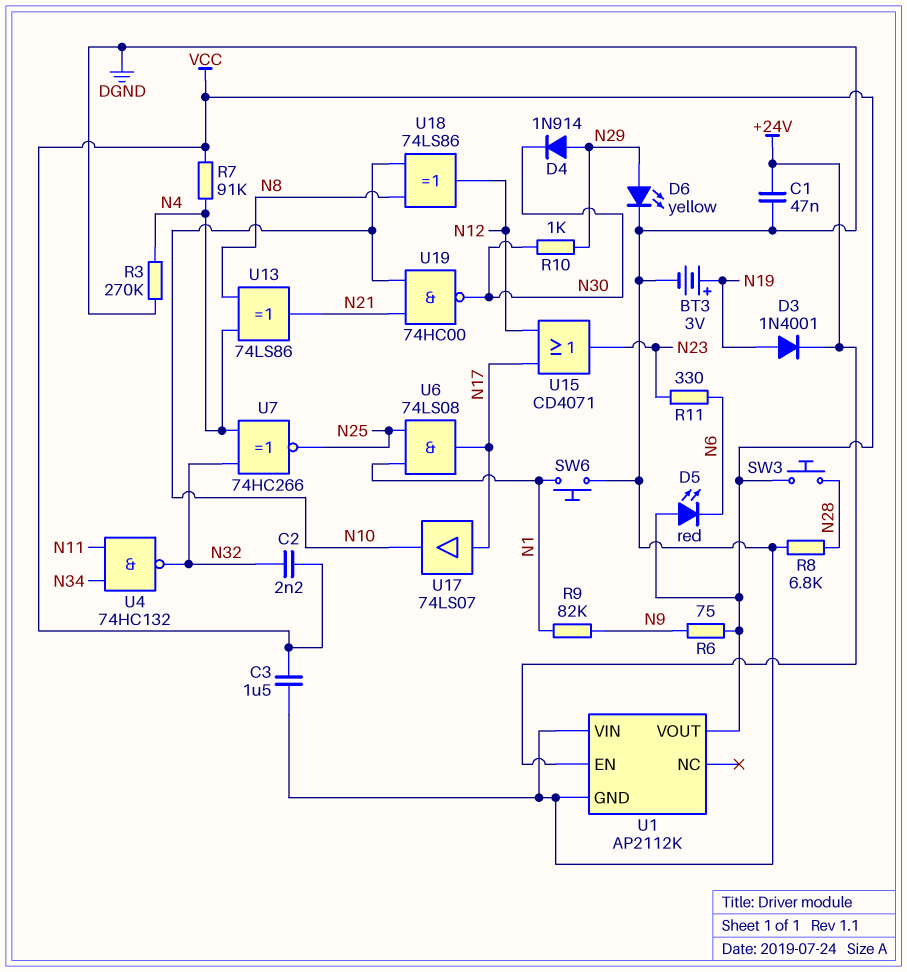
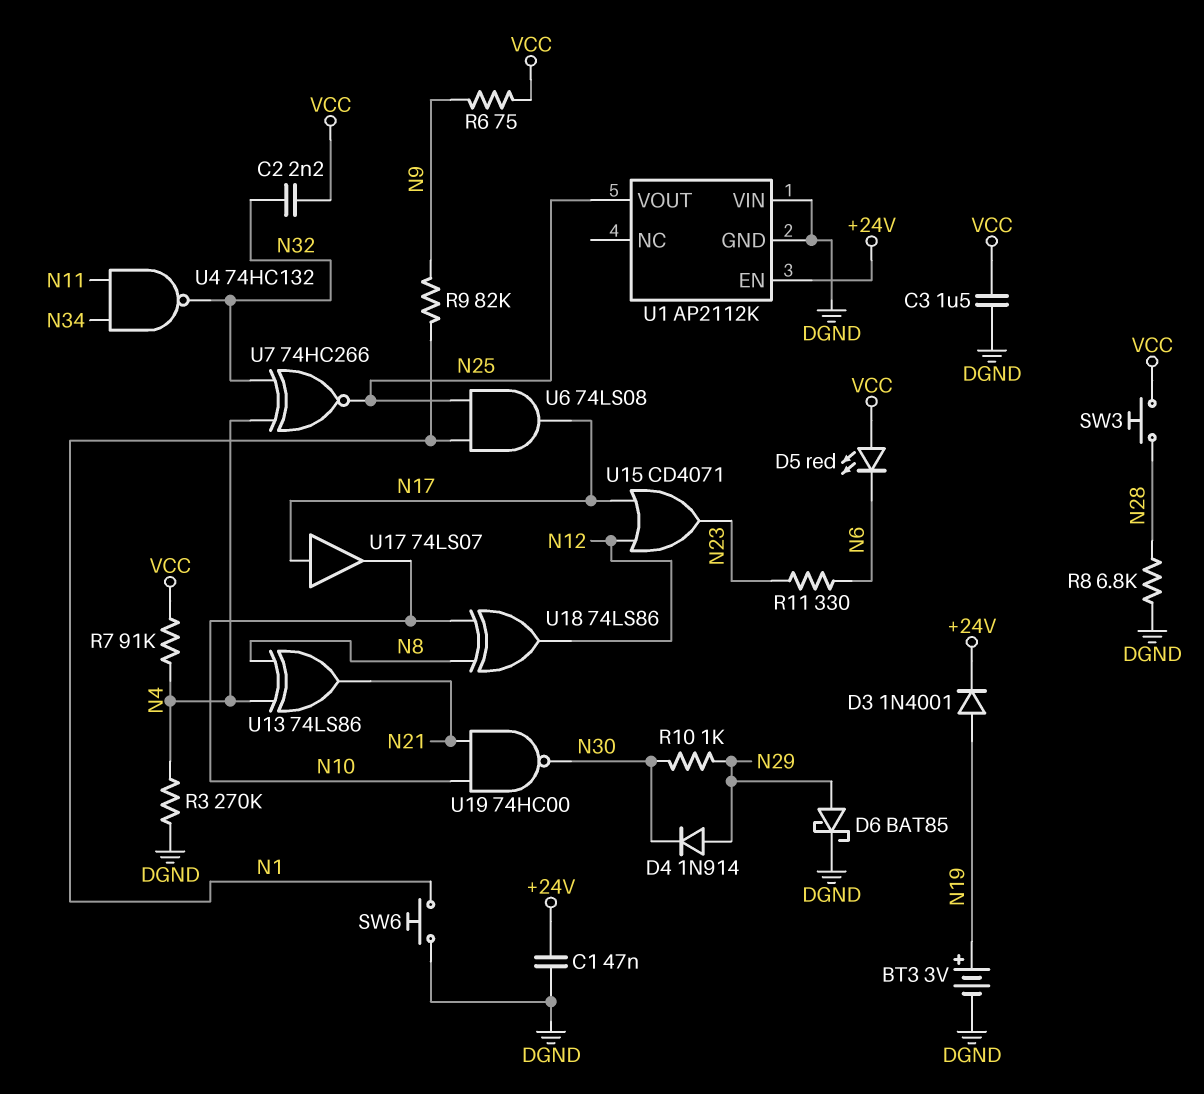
D6: LED yellow (A N29, K DGND) -> schottky BAT85 (A N29, K DGND)
U1 pin VOUT: VCC -> N25

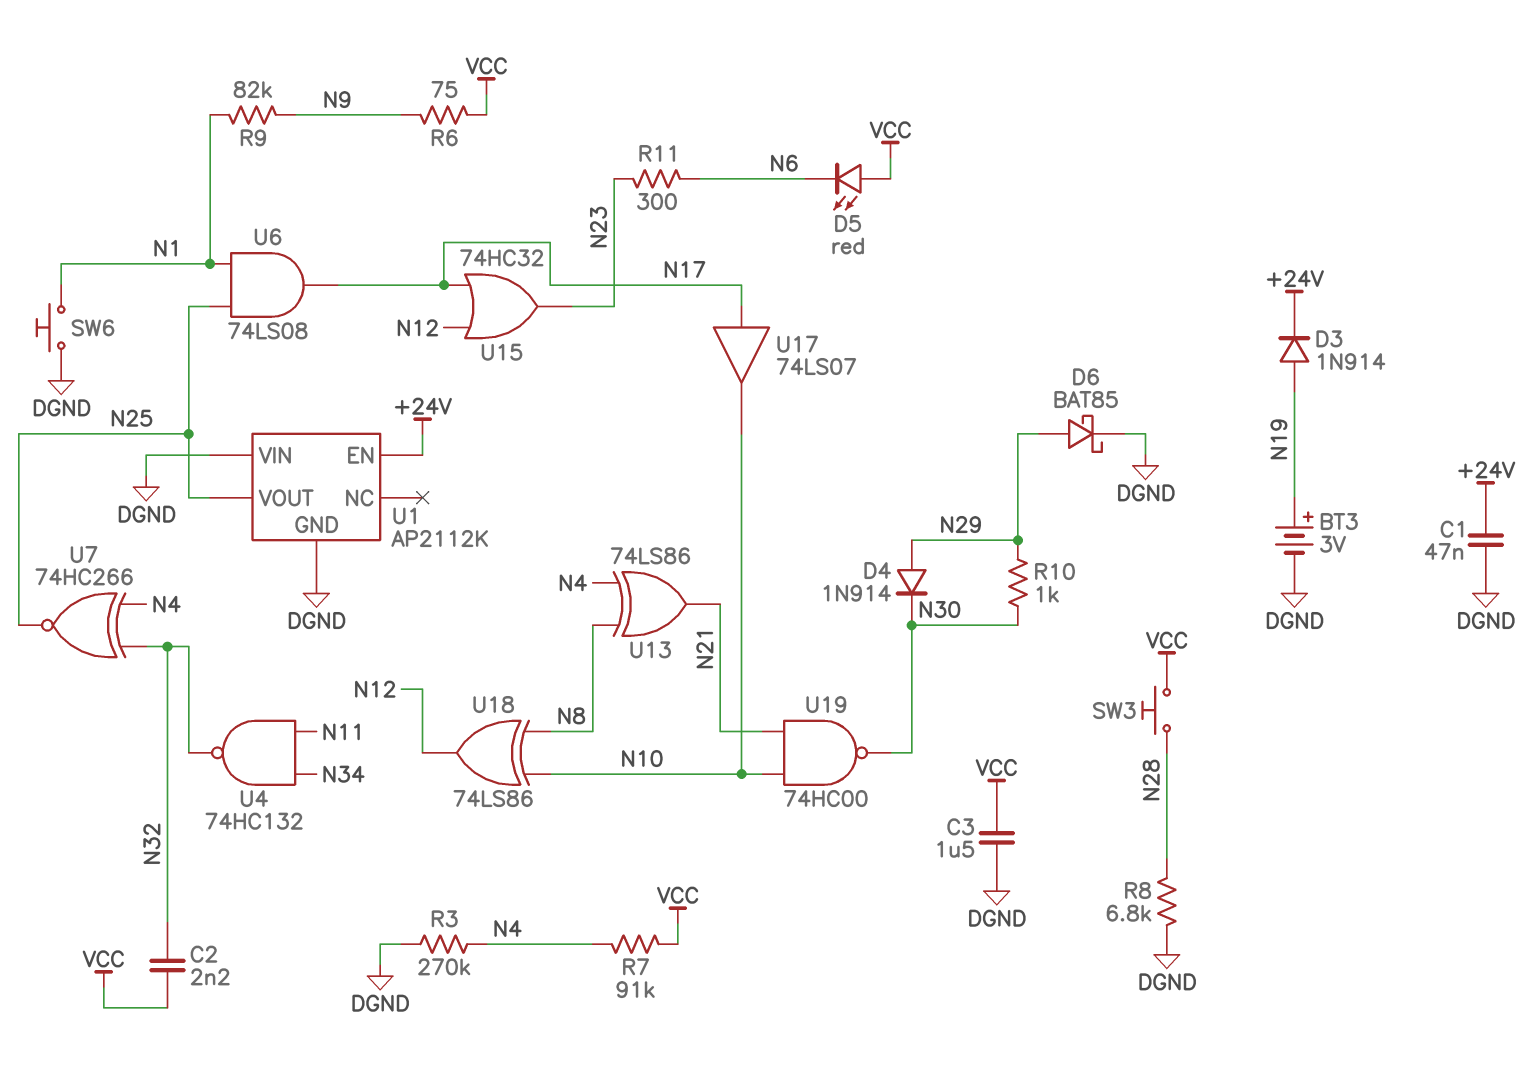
D3: diode 1N4001 (A N19, K +24V) -> diode 1N914 (A N19, K +24V)
R11: 330 (N6, N23) -> 300 (N6, N23)
U15: OR CD4071 (in N12, in N17, out N23) -> OR 74HC32 (in N12, in N17, out N23)

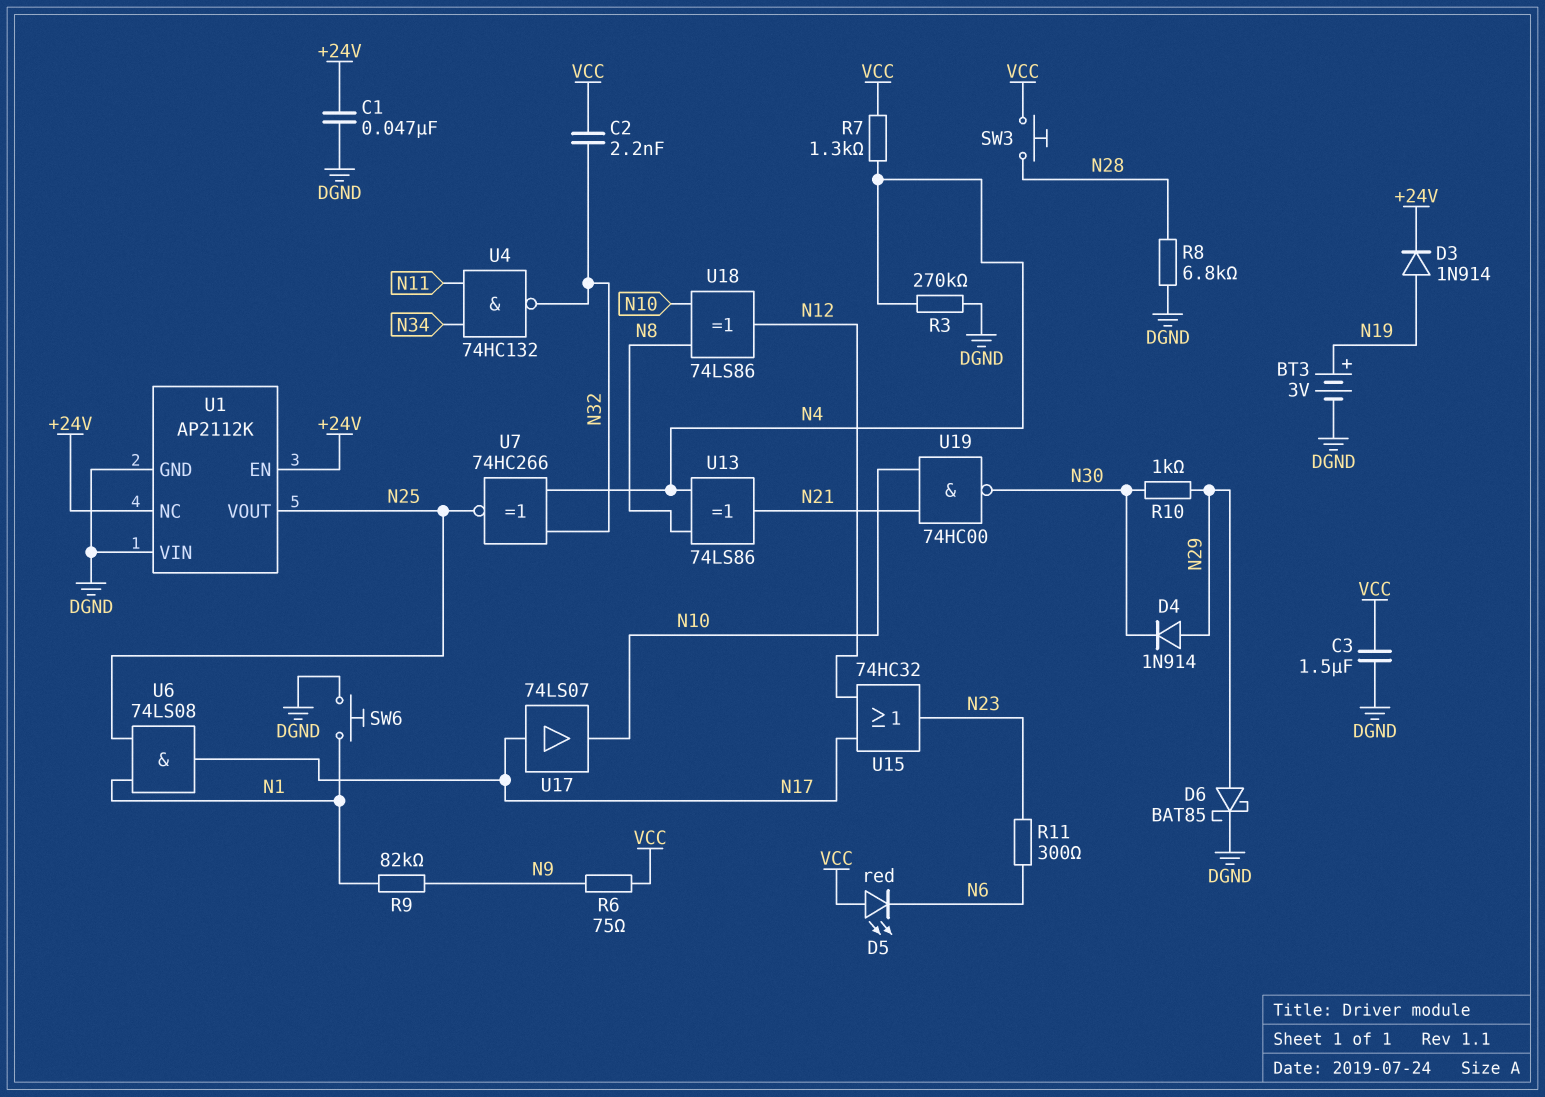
R7: 91k (N4, VCC) -> 1.3k (N4, VCC)
U1 pin NC: none -> +24V

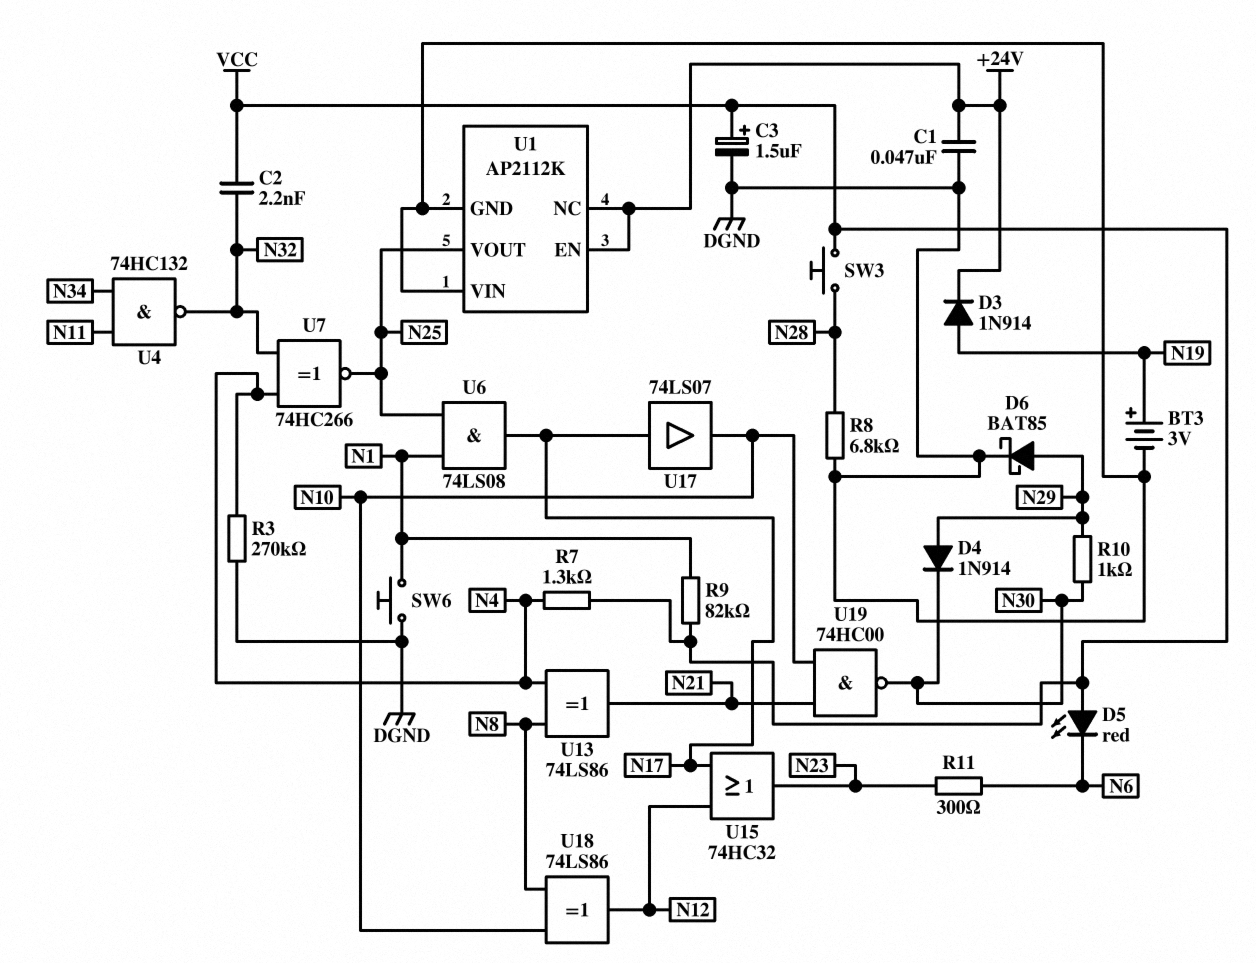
C3: 1.5uF (DGND, VCC) -> 1.5uF (plus VCC, minus DGND)
R6: 75 (N9, VCC) -> none
R9: 82k (N1, N9) -> 82k (N1, VCC)

